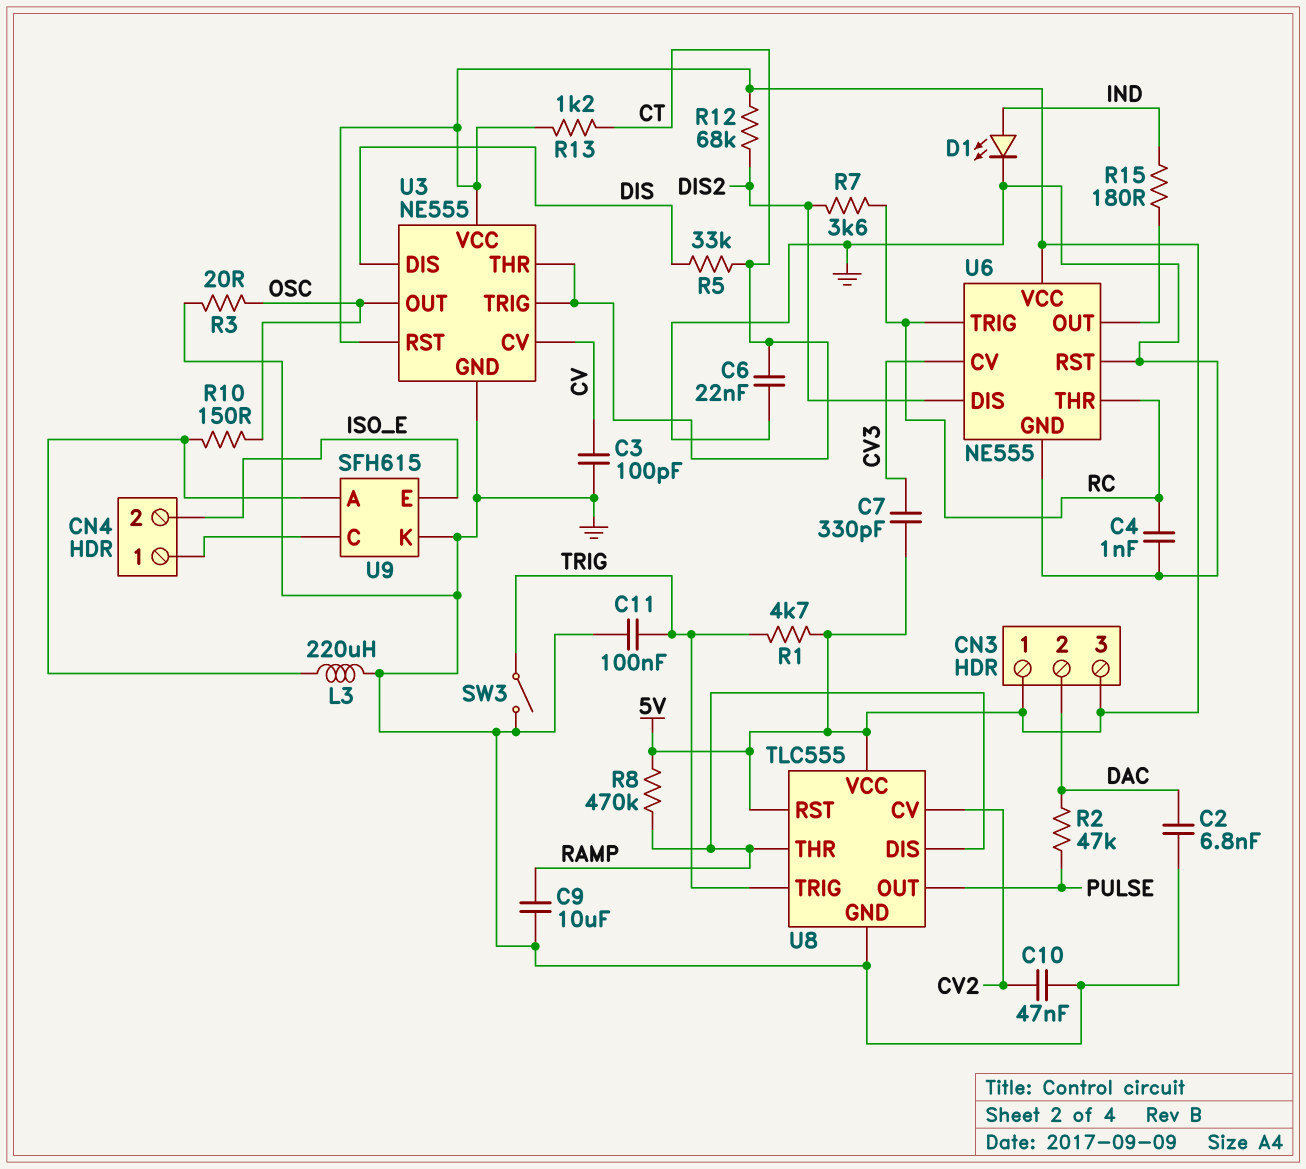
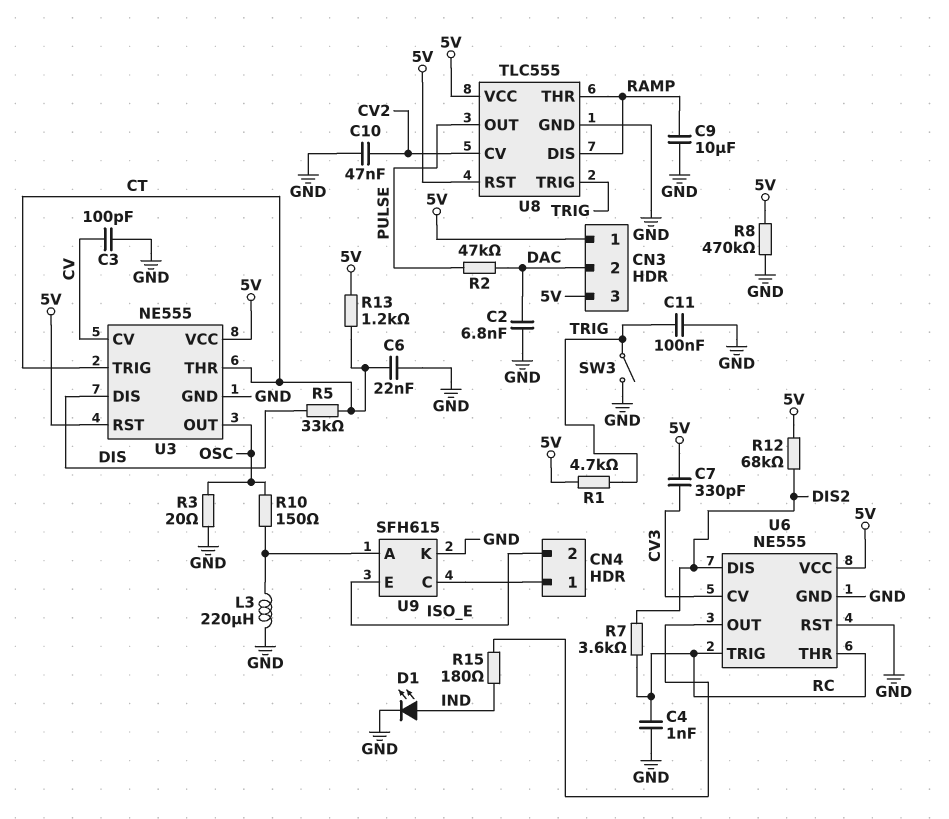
R8: 470k (5V, RAMP) -> 470k (5V, GND)

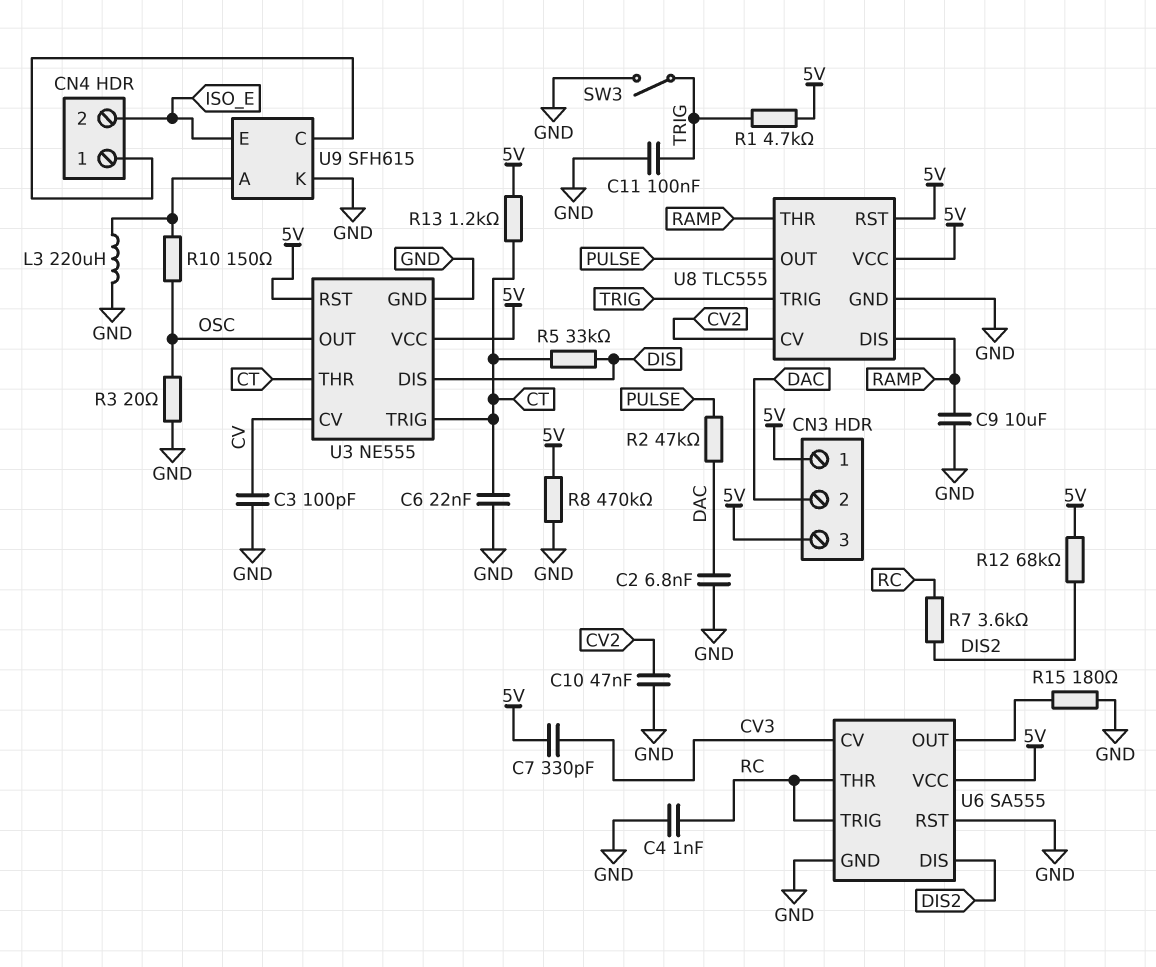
D1: LED (A IND, K GND) -> none
R15: 180 (IND, U6/OUT) -> 180 (GND, U6/OUT)
U6: NE555 -> SA555

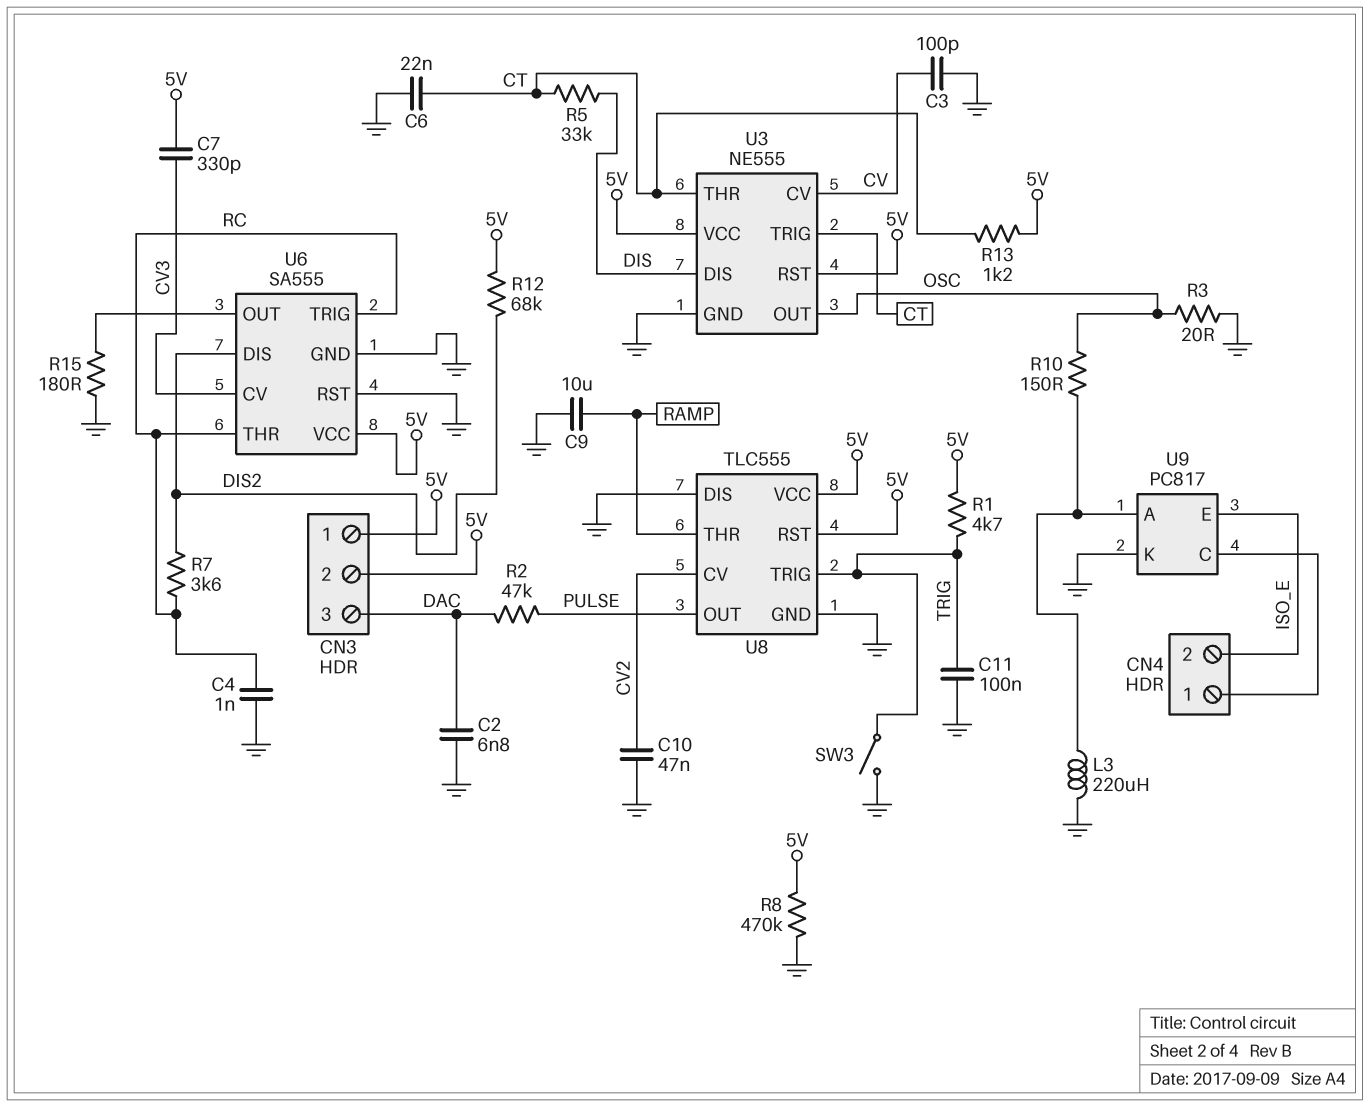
CN3 pin 2: DAC -> 5V
CN3 pin 3: 5V -> DAC
U8 pin DIS: RAMP -> GND
U9: SFH615 -> PC817

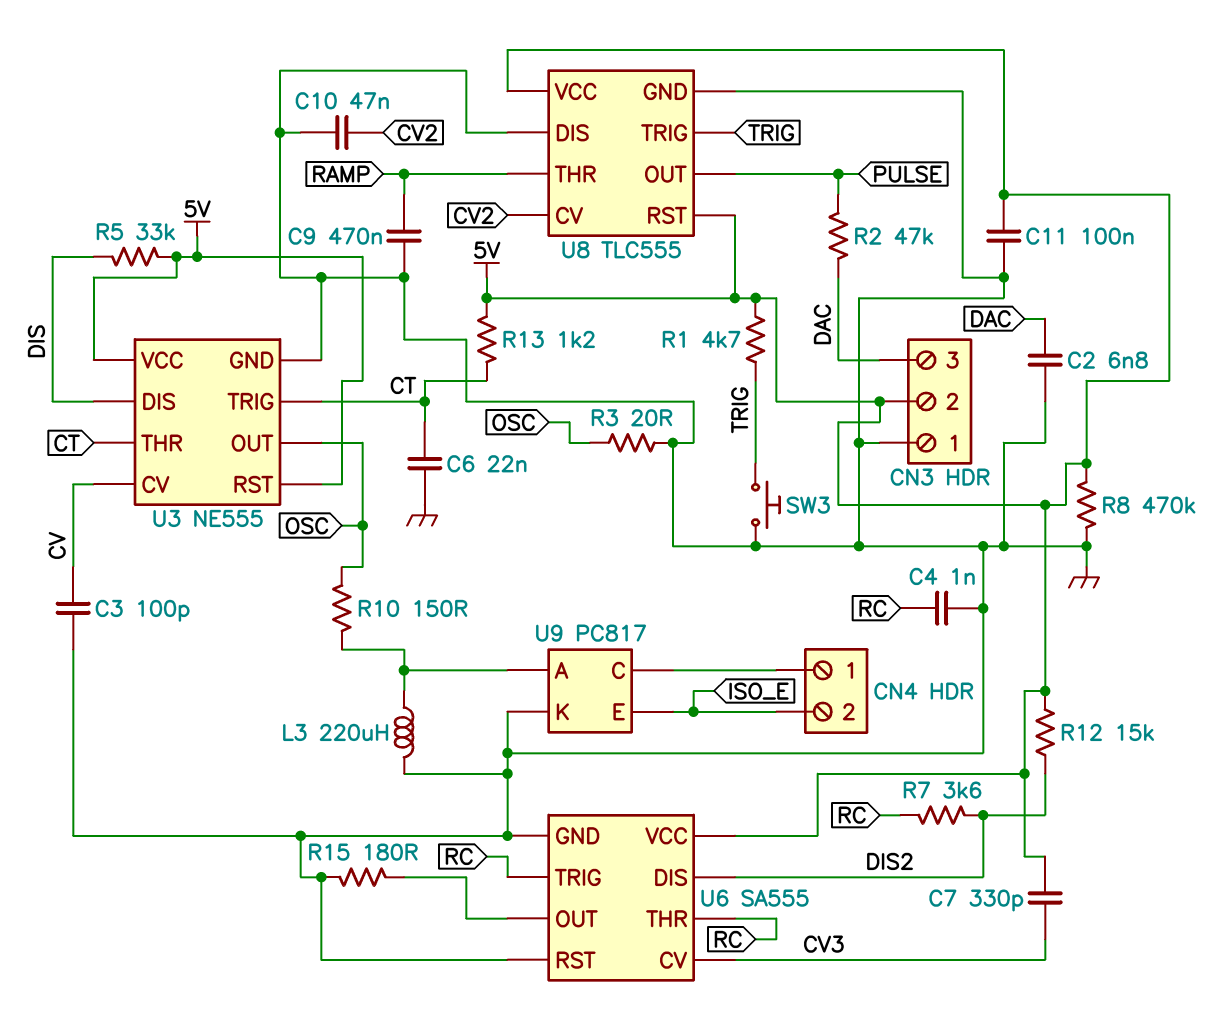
C9: 10uF (GND, RAMP) -> 470nF (GND, RAMP)
C11: 100nF (GND, TRIG) -> 100nF (5V, GND)
CN3 pin 1: 5V -> GND
R5: 33k (CT, DIS) -> 33k (5V, DIS)
R12: 68k (5V, DIS2) -> 15k (5V, DIS2)
SW3: switch (GND, TRIG) -> button (GND, TRIG)

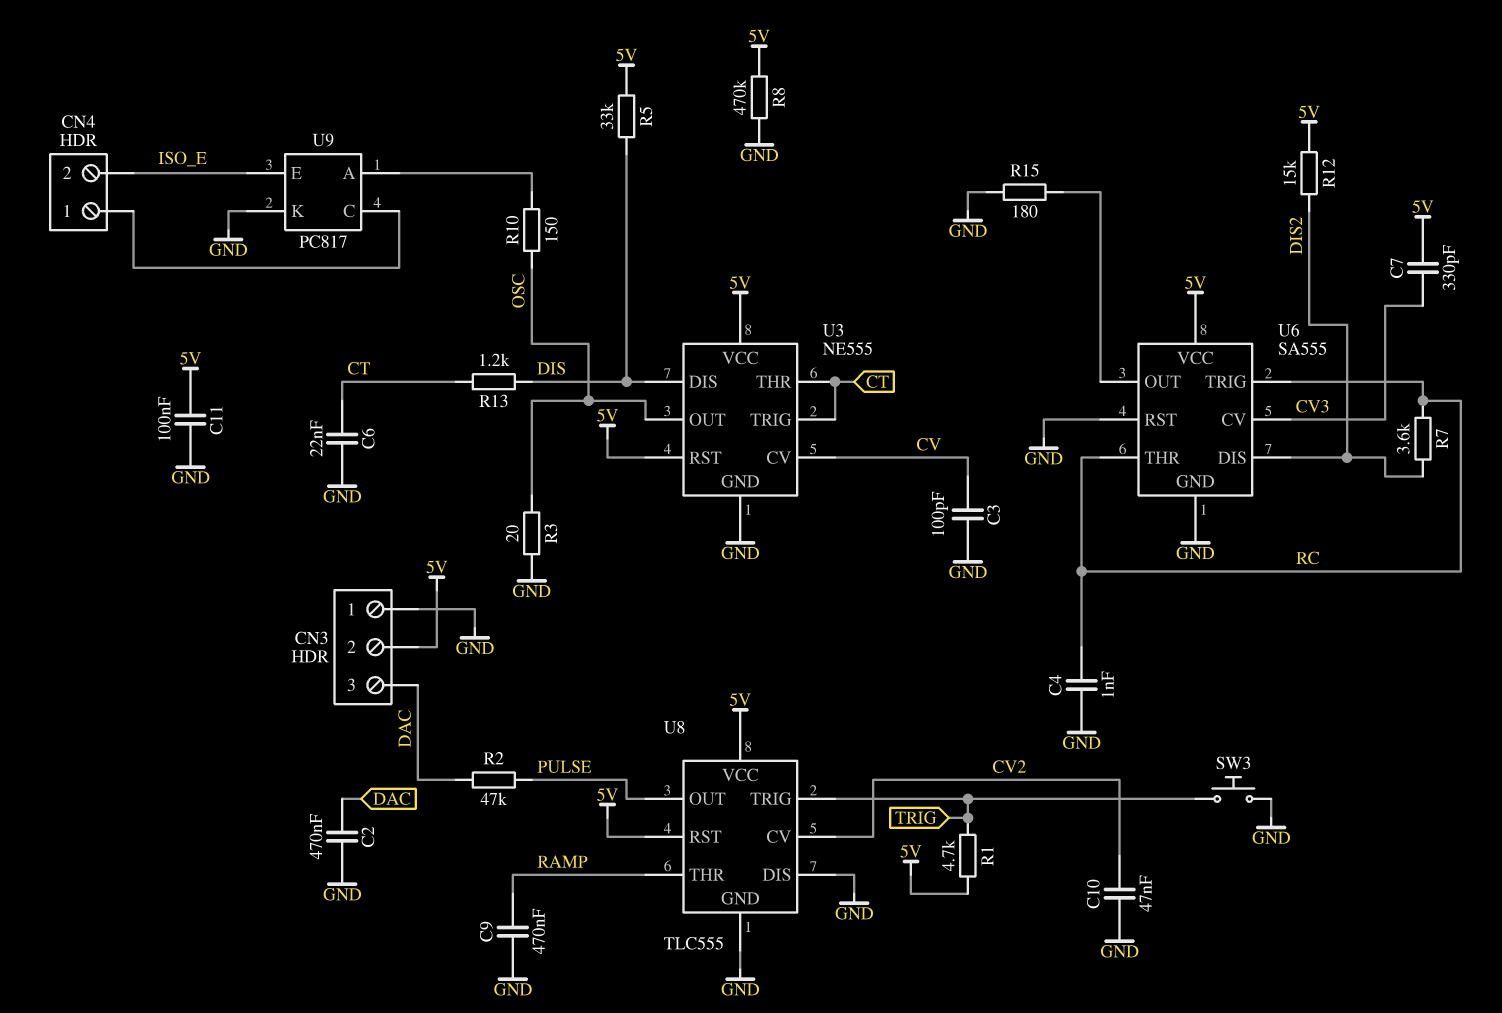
C2: 6.8nF (DAC, GND) -> 470nF (DAC, GND)
L3: 220uH (GND, U9/A) -> none
R13: 1.2k (5V, CT) -> 1.2k (CT, DIS)

